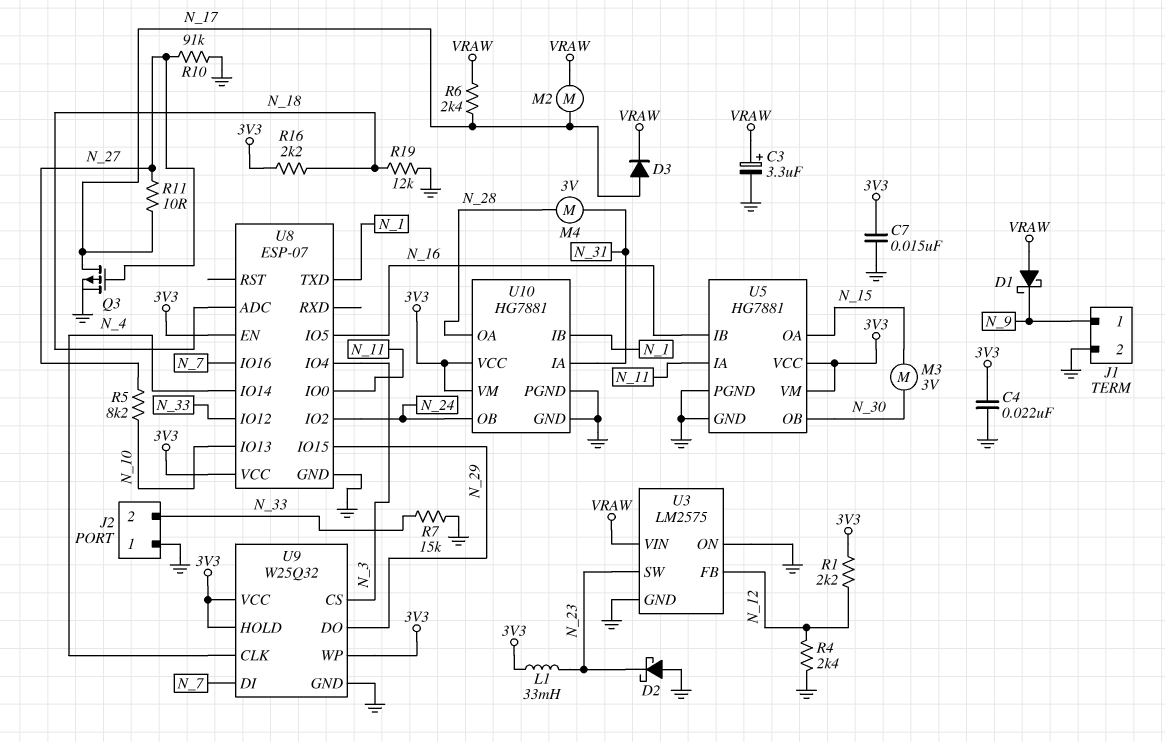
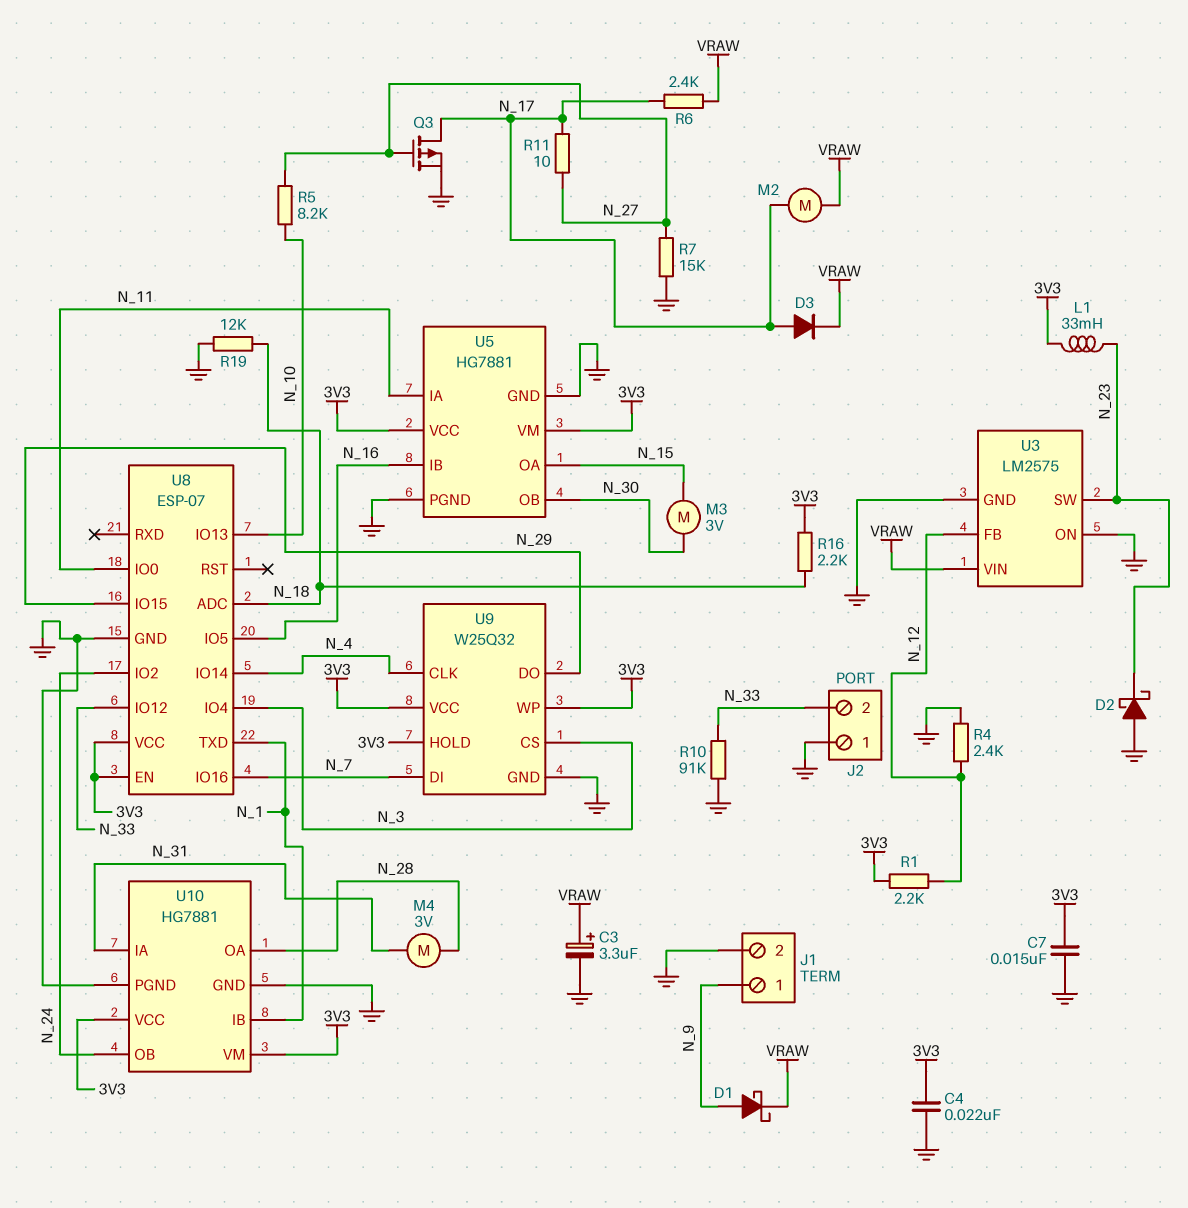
D1: schottky (A VRAW, K N_9) -> schottky (A N_9, K VRAW)
R7: 15k (GND, N_33) -> 15k (GND, N_27)
R10: 91k (GND, N_27) -> 91k (GND, N_33)

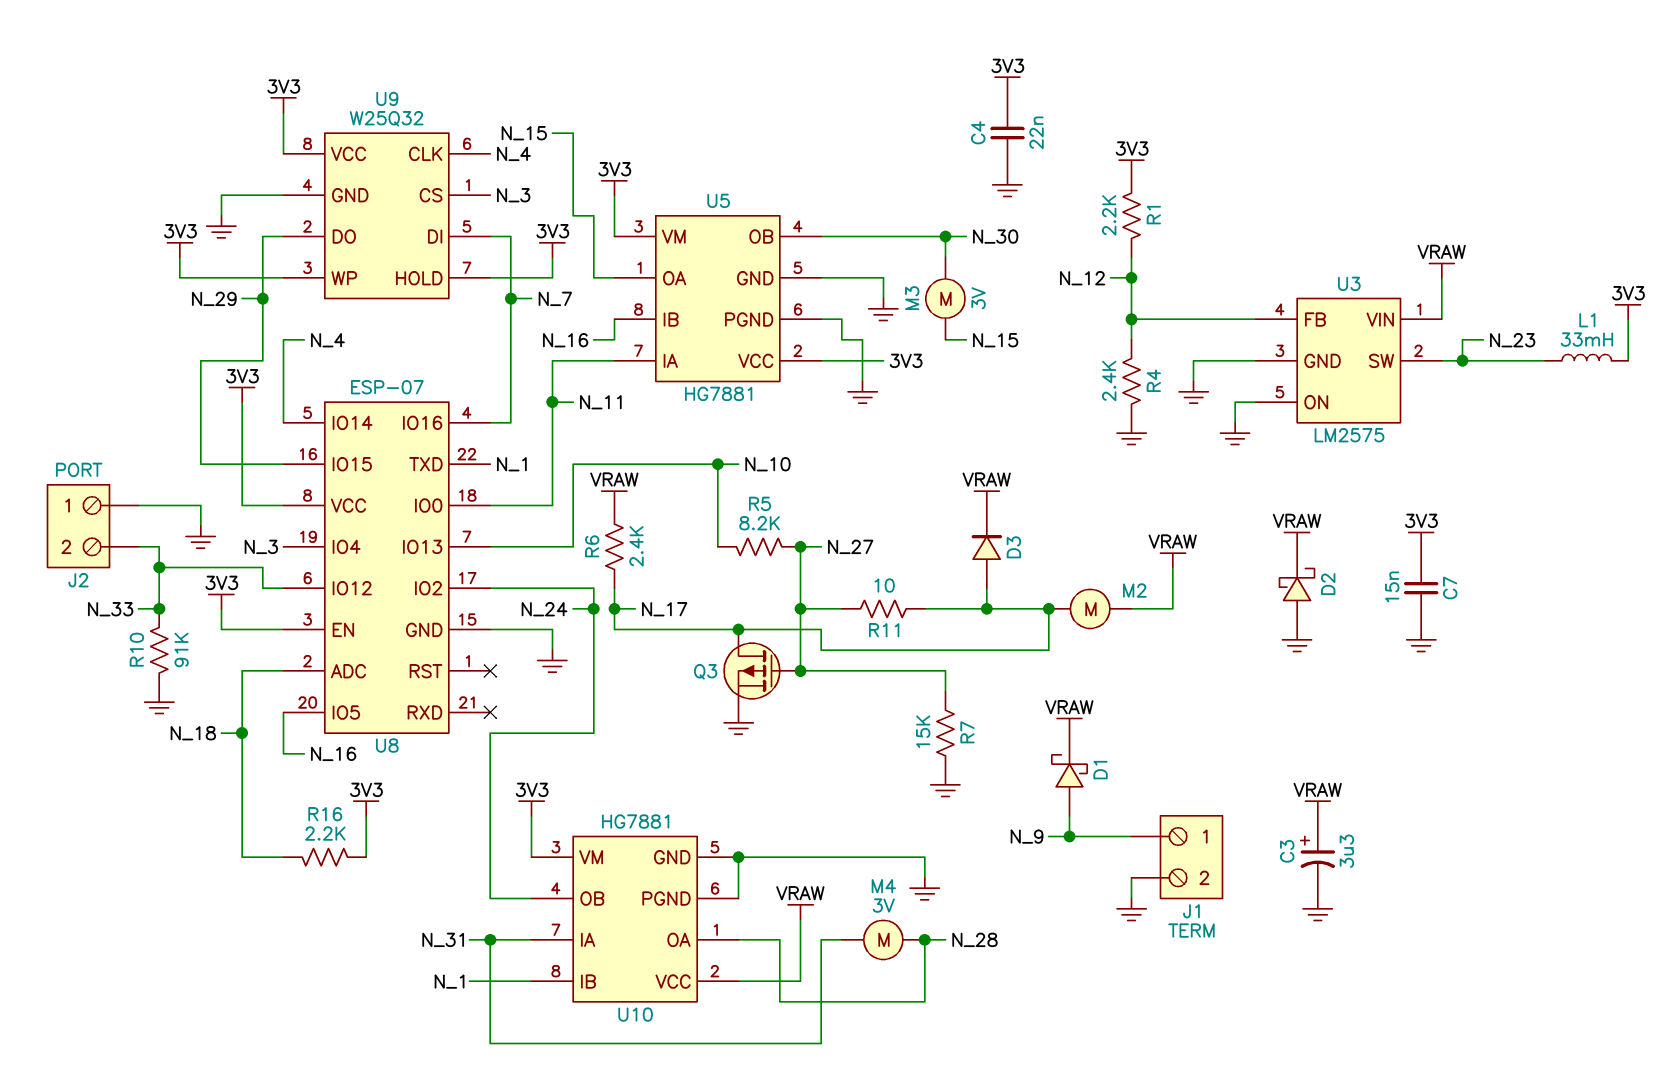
D2: schottky (A GND, K N_23) -> schottky (A GND, K VRAW)
R19: 12k (GND, N_18) -> none
U10 pin VCC: 3V3 -> VRAW

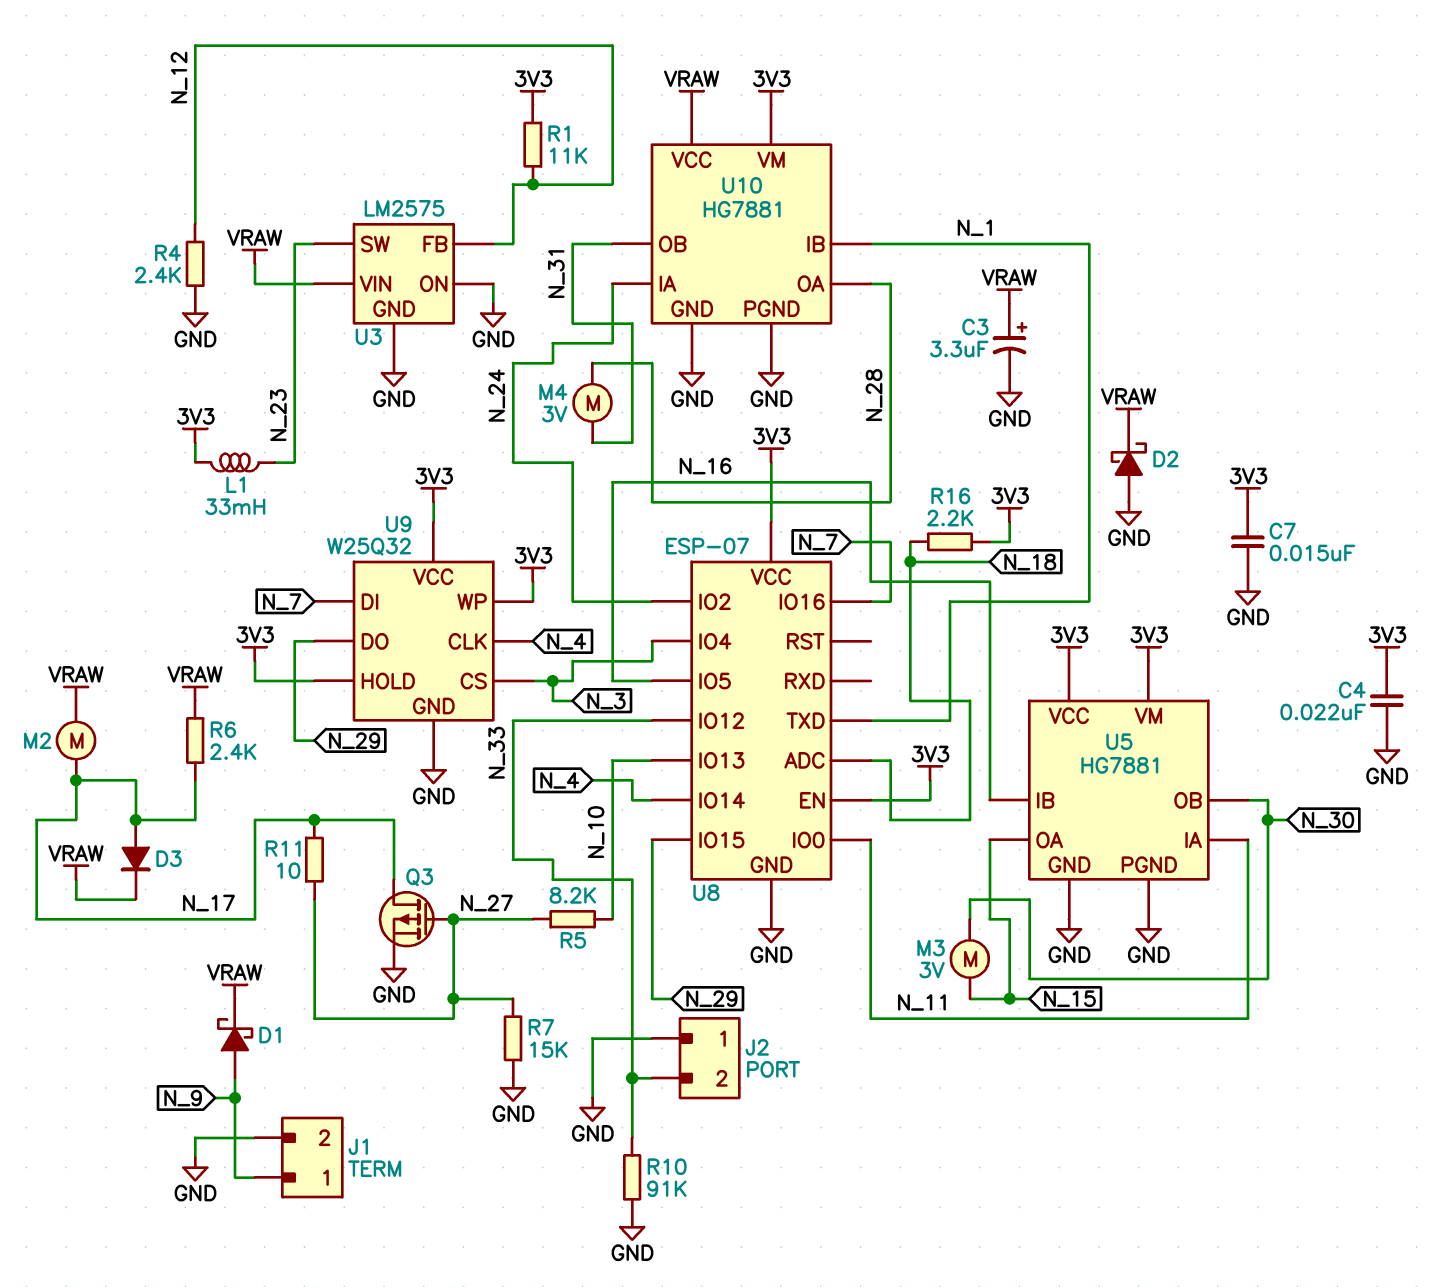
R1: 2.2k (3V3, N_12) -> 11k (3V3, N_12)
U10 pin IA: N_31 -> N_24
U10 pin OB: N_24 -> N_31

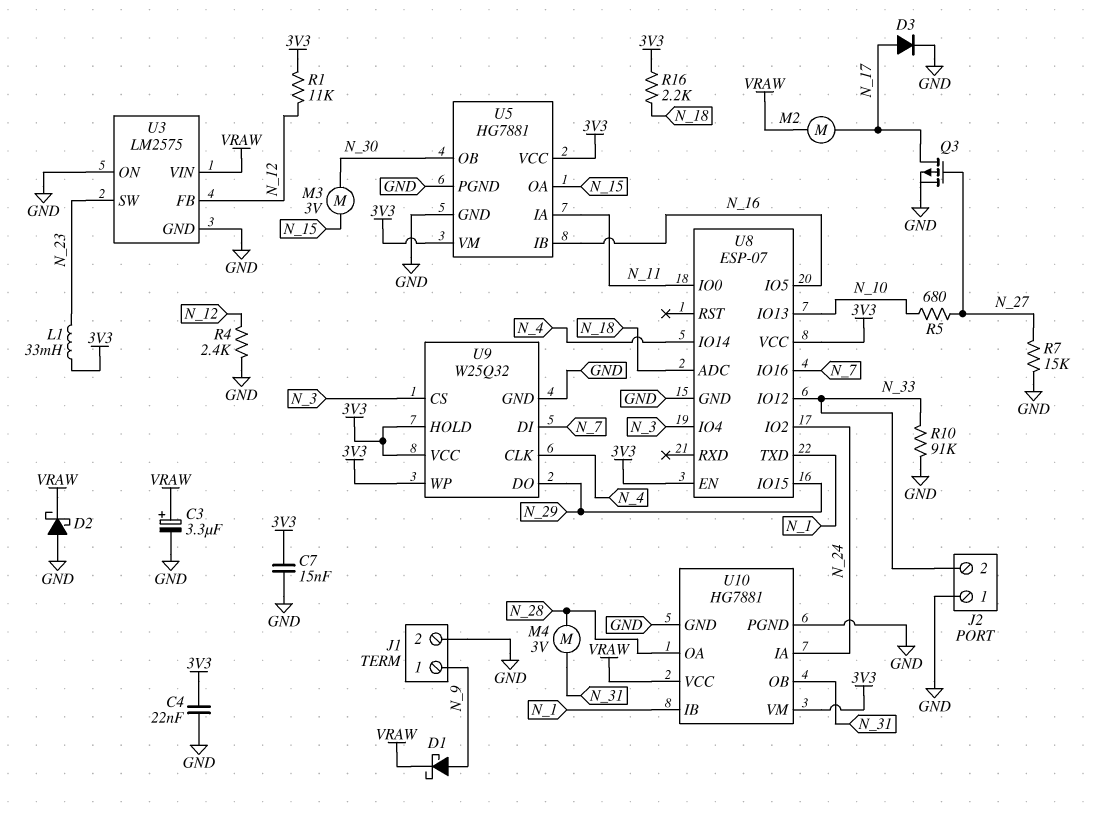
D3: diode (A N_17, K VRAW) -> diode (A N_17, K GND)
R5: 8.2k (N_10, N_27) -> 680 (N_10, N_27)
R6: 2.4k (N_17, VRAW) -> none
R11: 10 (N_17, N_27) -> none

